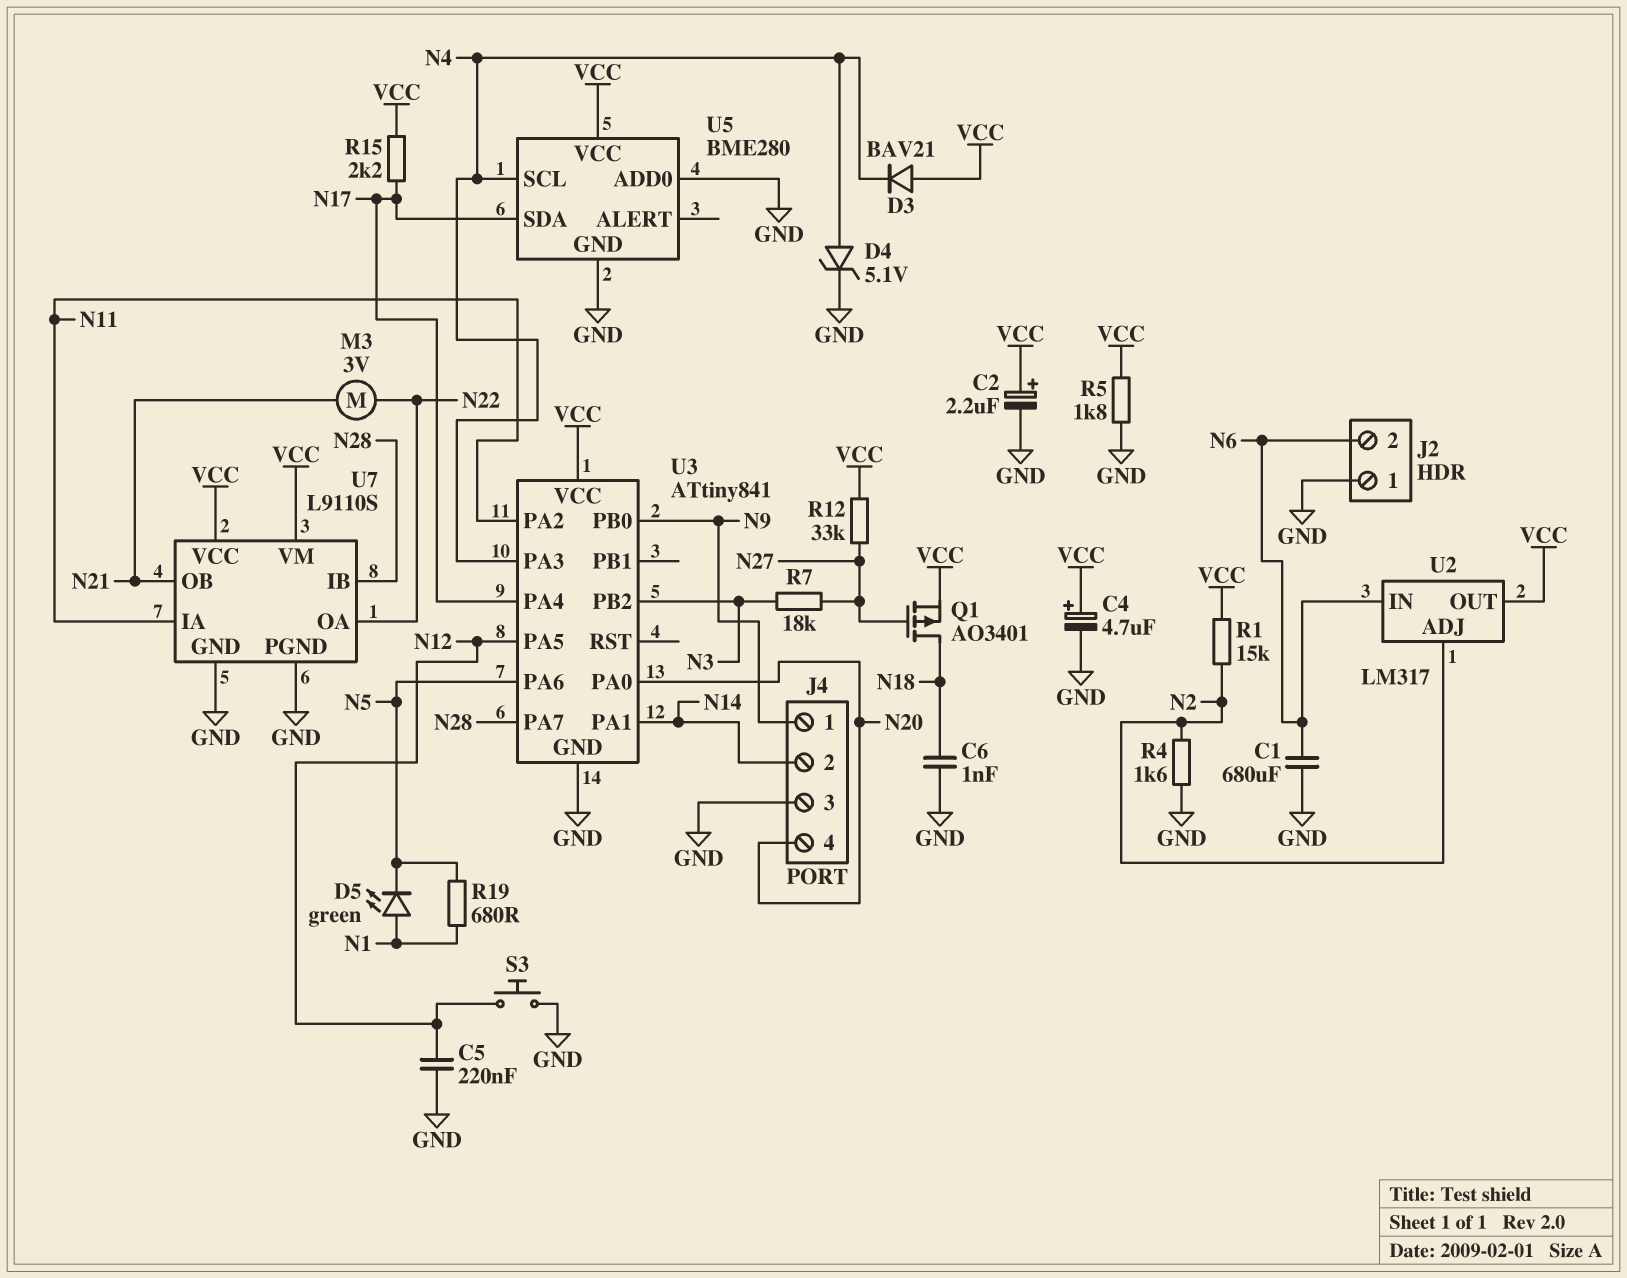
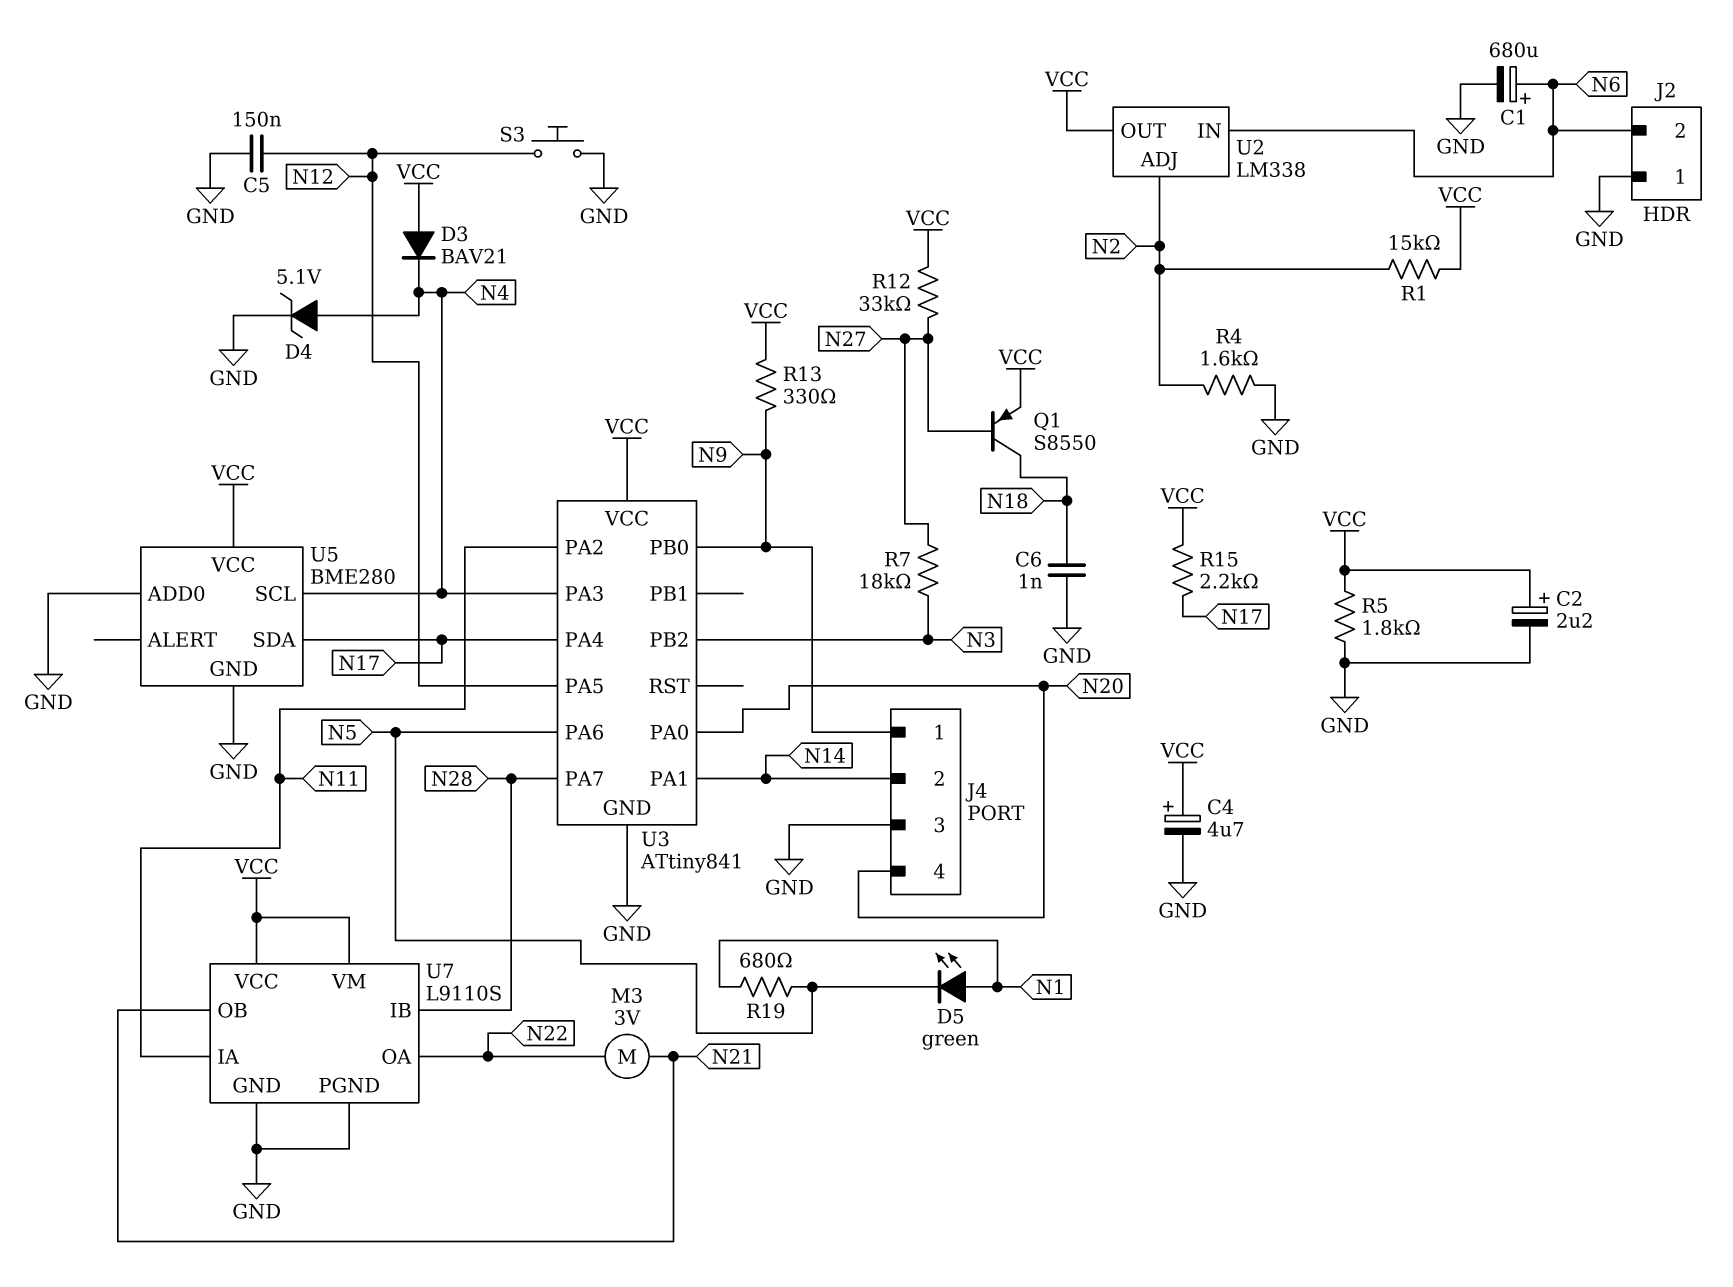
C1: 680uF (GND, N6) -> 680uF (plus N6, minus GND)
C5: 220nF (GND, N12) -> 150nF (GND, N12)
Q1: PMOS AO3401 (G N27, D N18, S VCC) -> PNP S8550 (B N27, C N18, E VCC)
R13: none -> 330 (N9, VCC)
U2: LM317 -> LM338

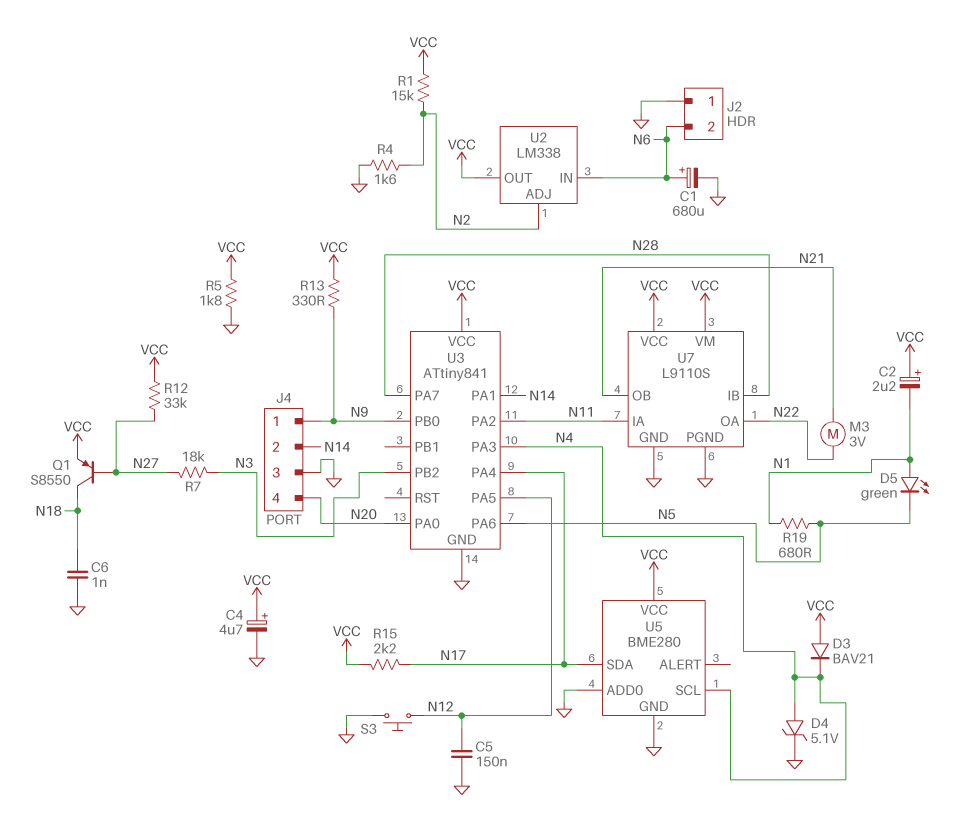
C2: 2.2uF (plus VCC, minus GND) -> 2.2uF (plus VCC, minus N1)

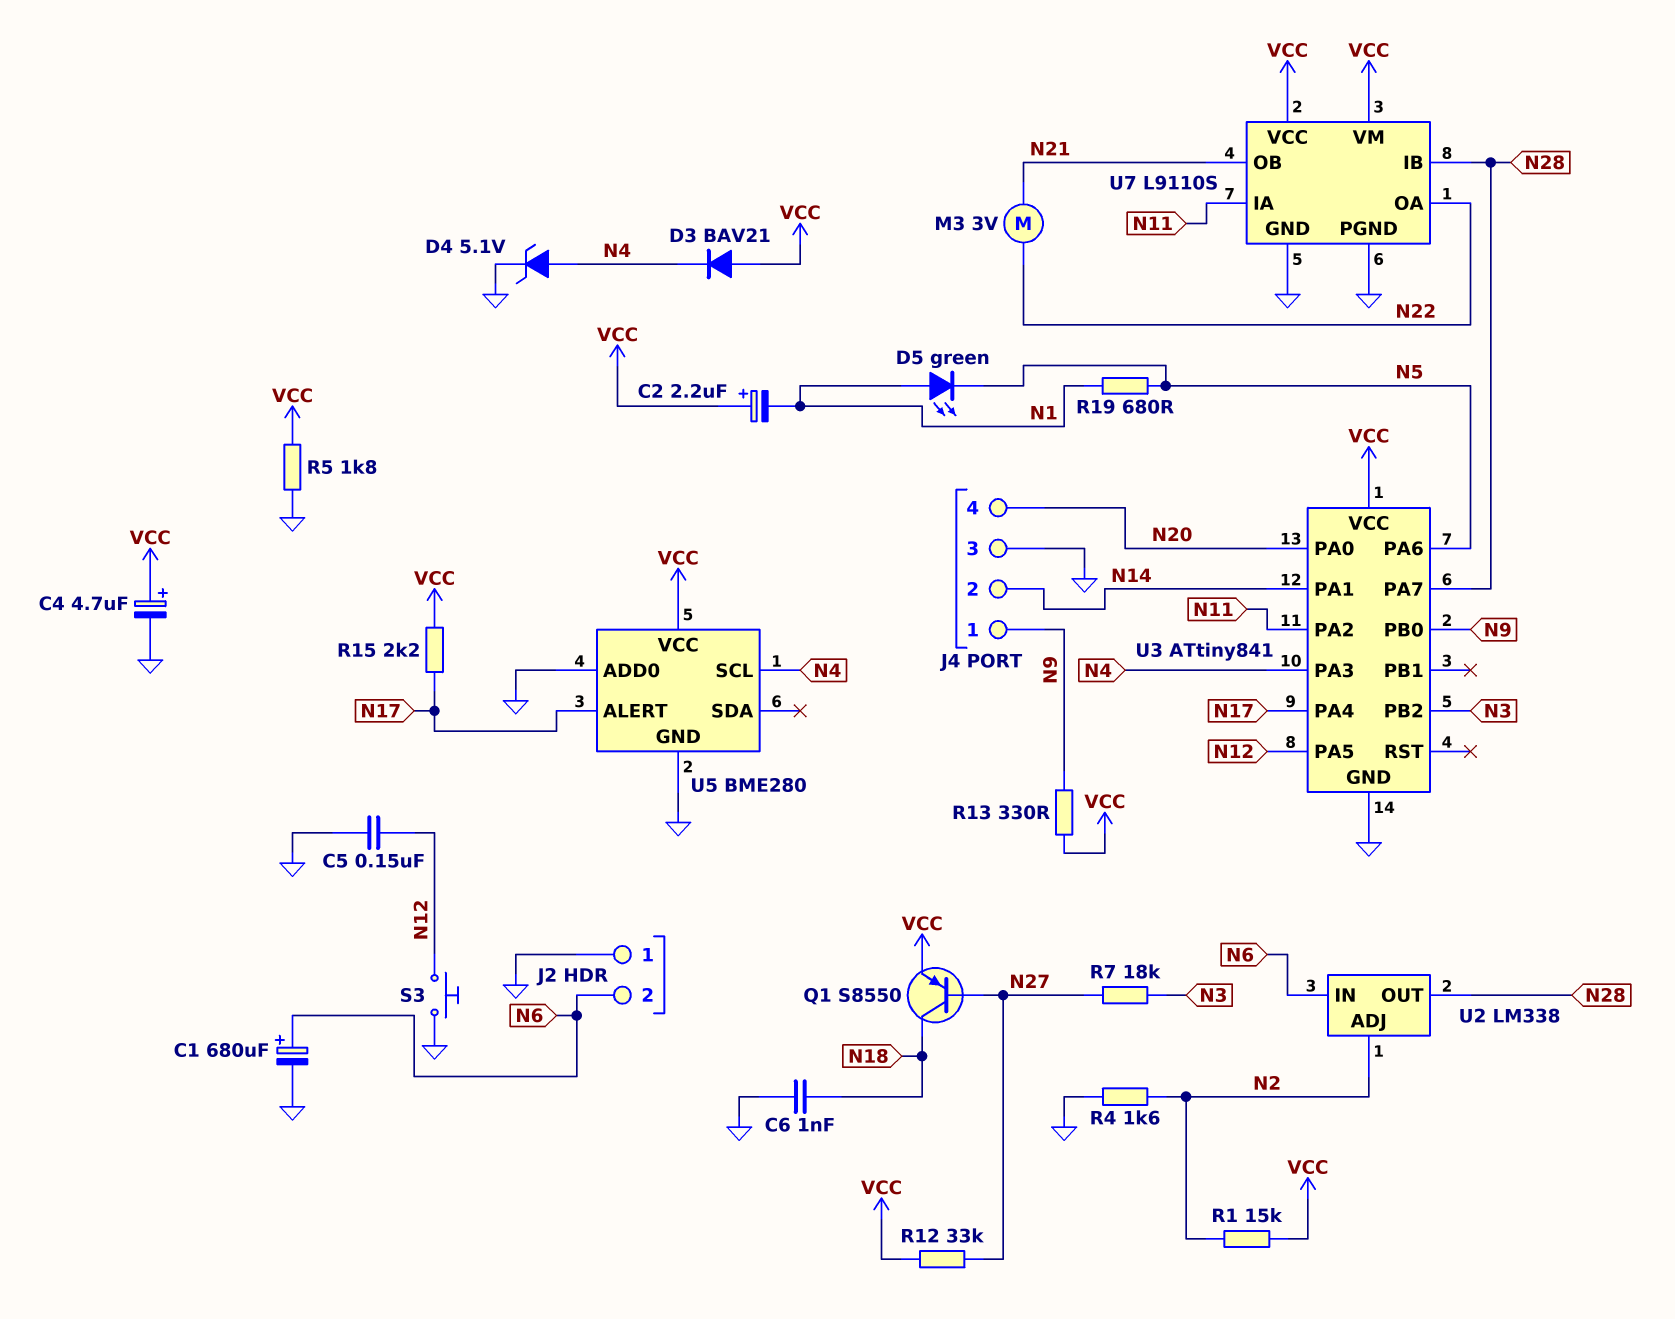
U2 pin OUT: VCC -> N28
U5 pin ALERT: none -> N17
U5 pin SDA: N17 -> none

